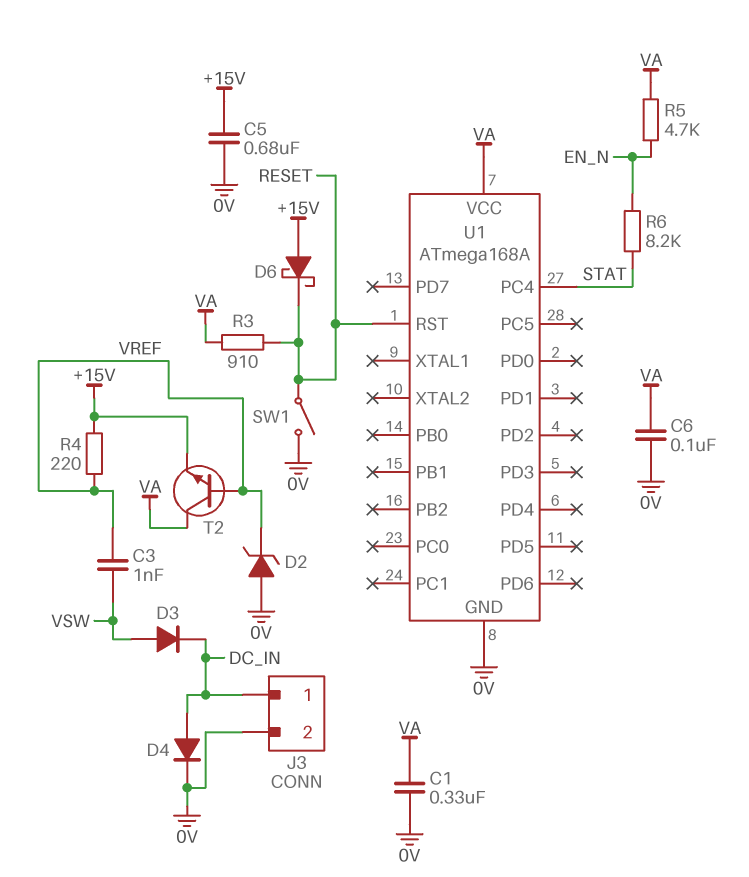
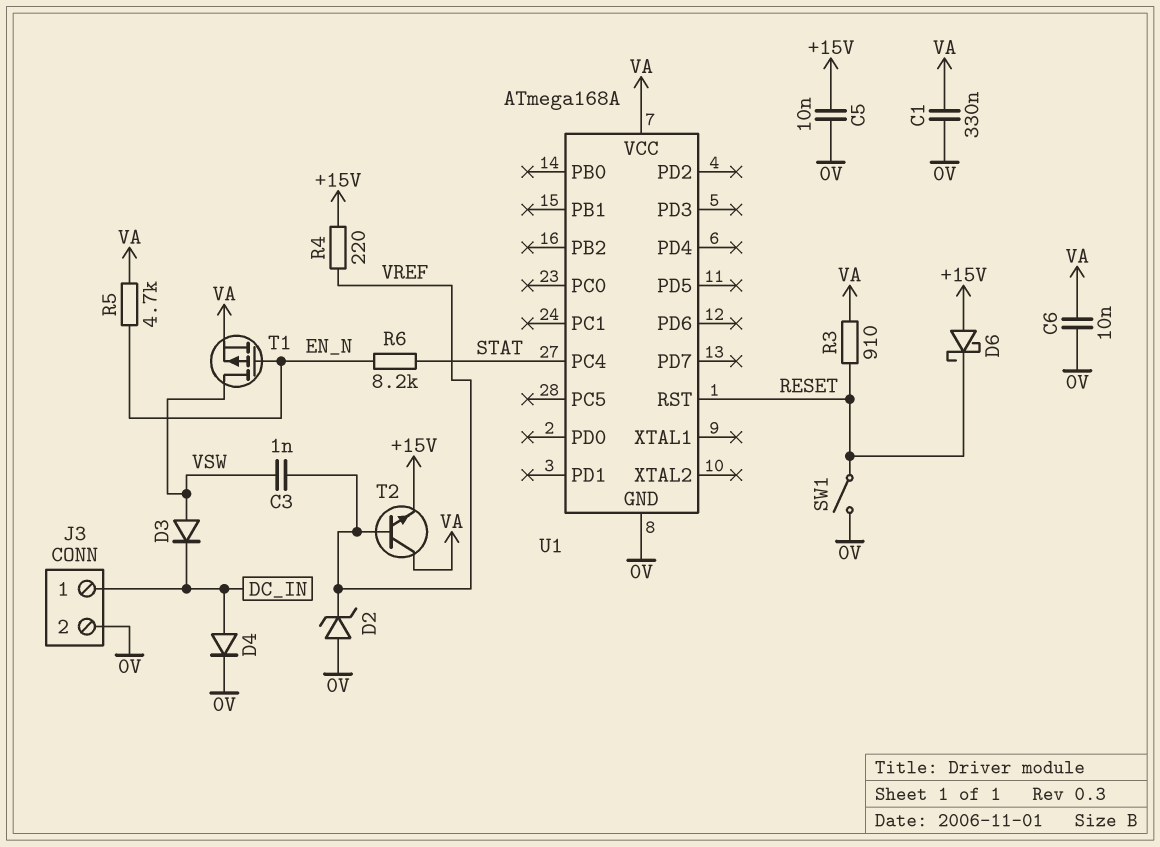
C5: 680nF (+15V, 0V) -> 10nF (+15V, 0V)
C6: 100nF (0V, VA) -> 10nF (0V, VA)
T1: none -> PMOS (G EN_N, D VSW, S VA)

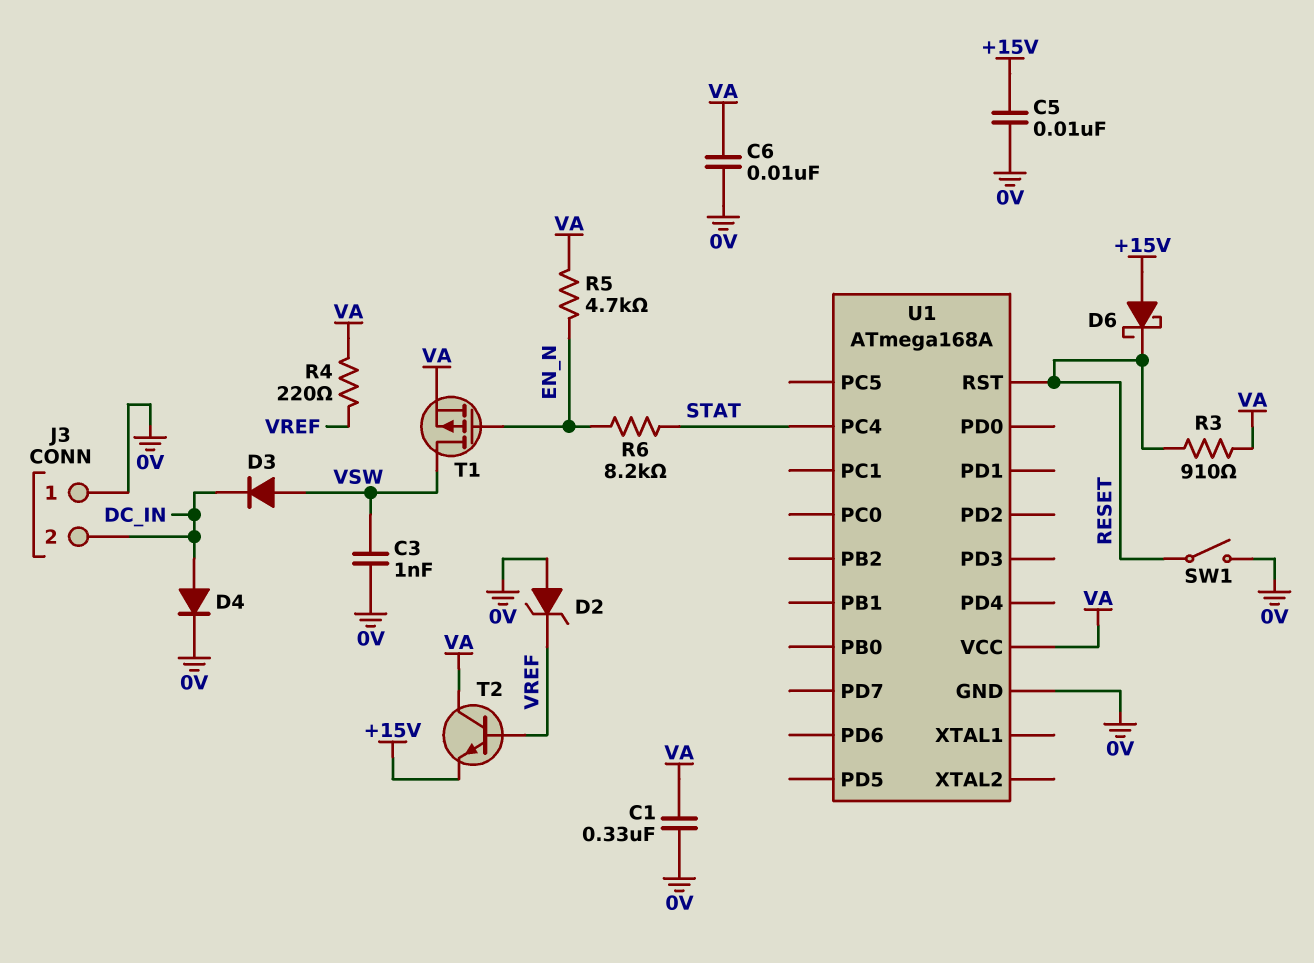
C3: 1nF (VREF, VSW) -> 1nF (0V, VSW)
J3 pin 1: DC_IN -> 0V
J3 pin 2: 0V -> DC_IN
R4: 220 (+15V, VREF) -> 220 (VA, VREF)

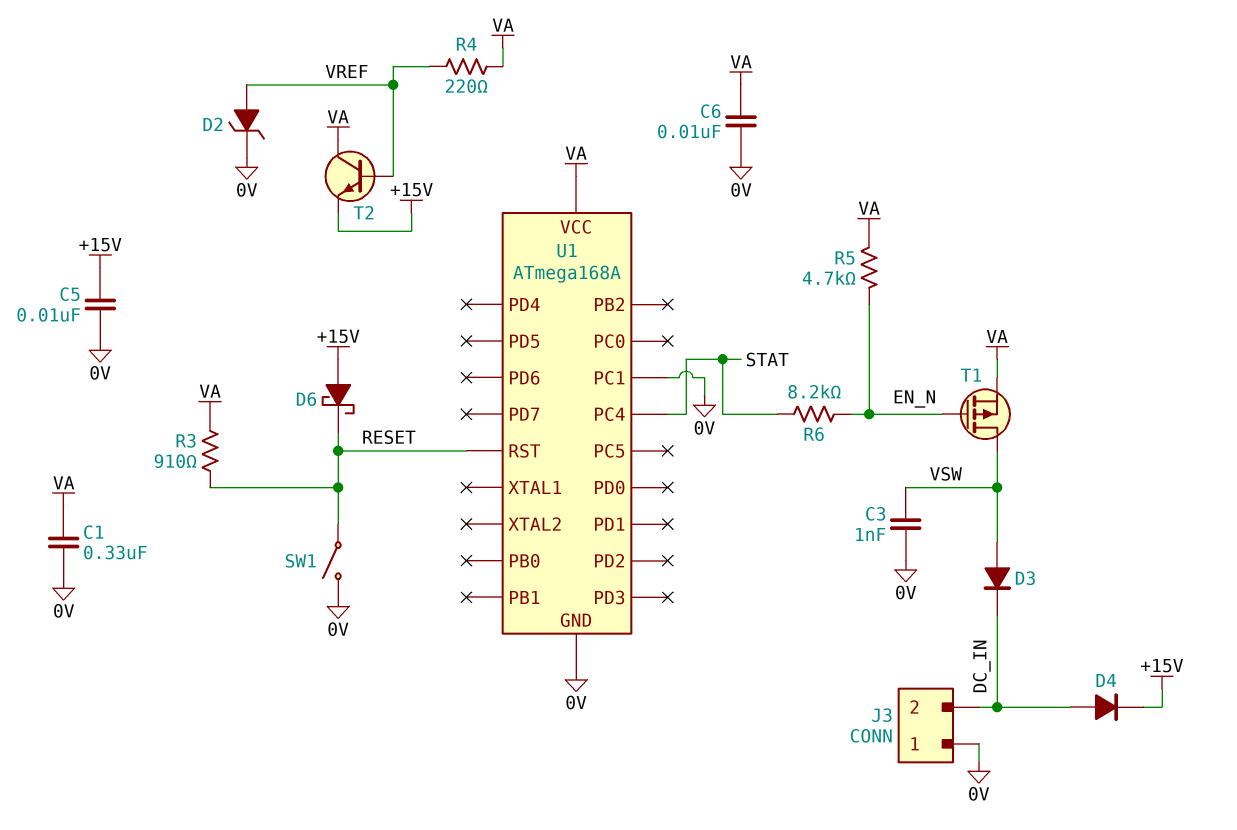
D2: zener (A 0V, K VREF) -> zener (A VREF, K 0V)
D4: diode (A DC_IN, K 0V) -> diode (A DC_IN, K +15V)
U1 pin PC1: none -> 0V

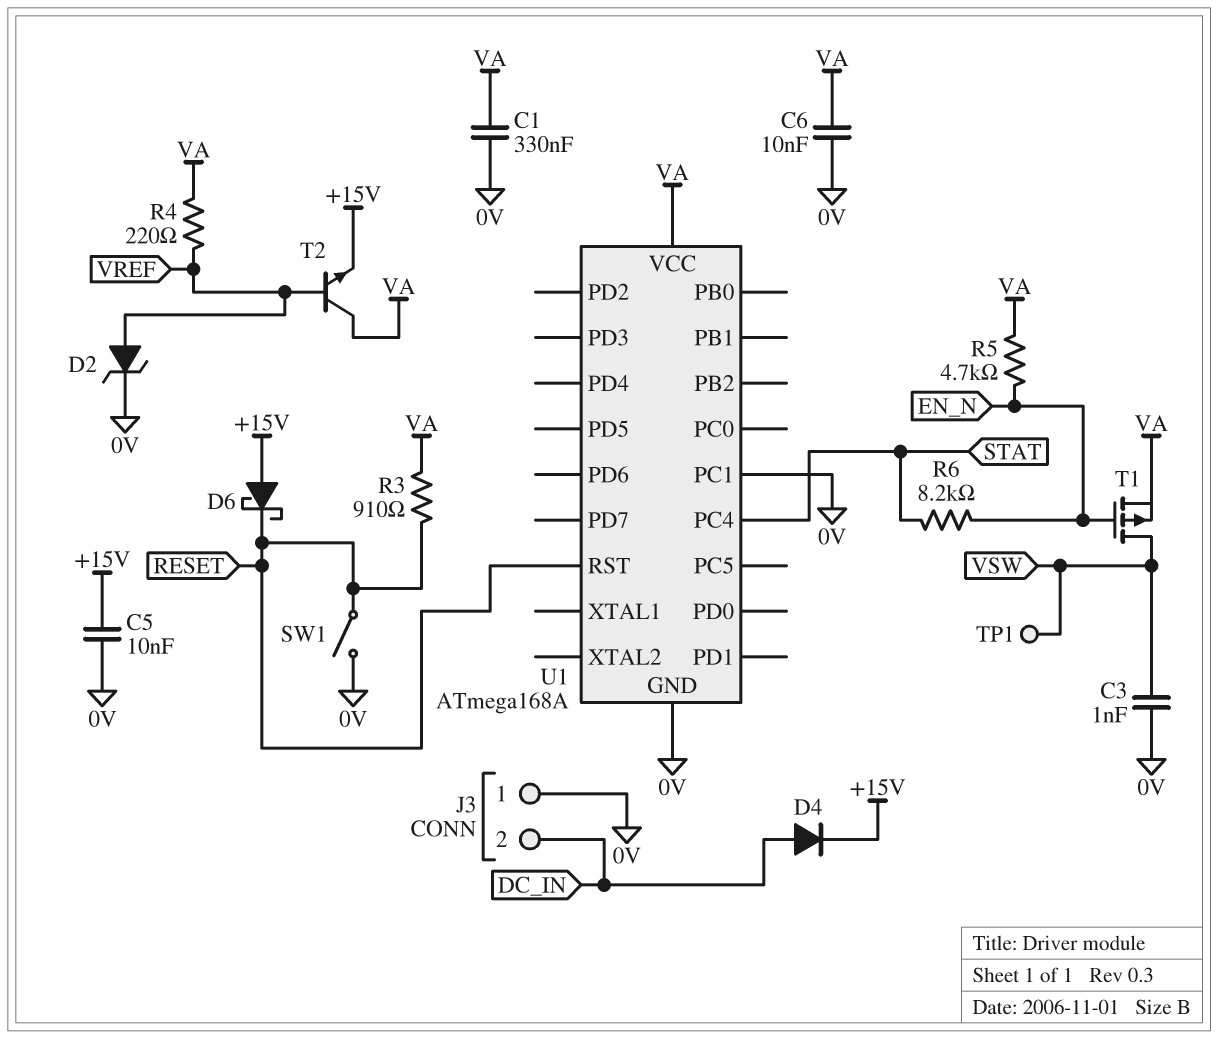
D3: diode (A VSW, K DC_IN) -> none
TP1: none -> test point (VSW)

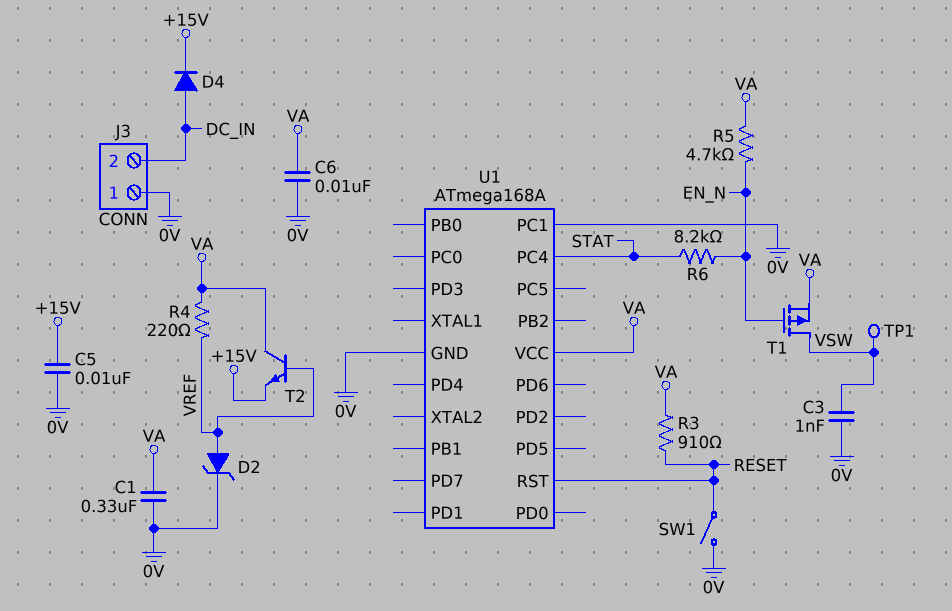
D6: schottky (A +15V, K RESET) -> none

